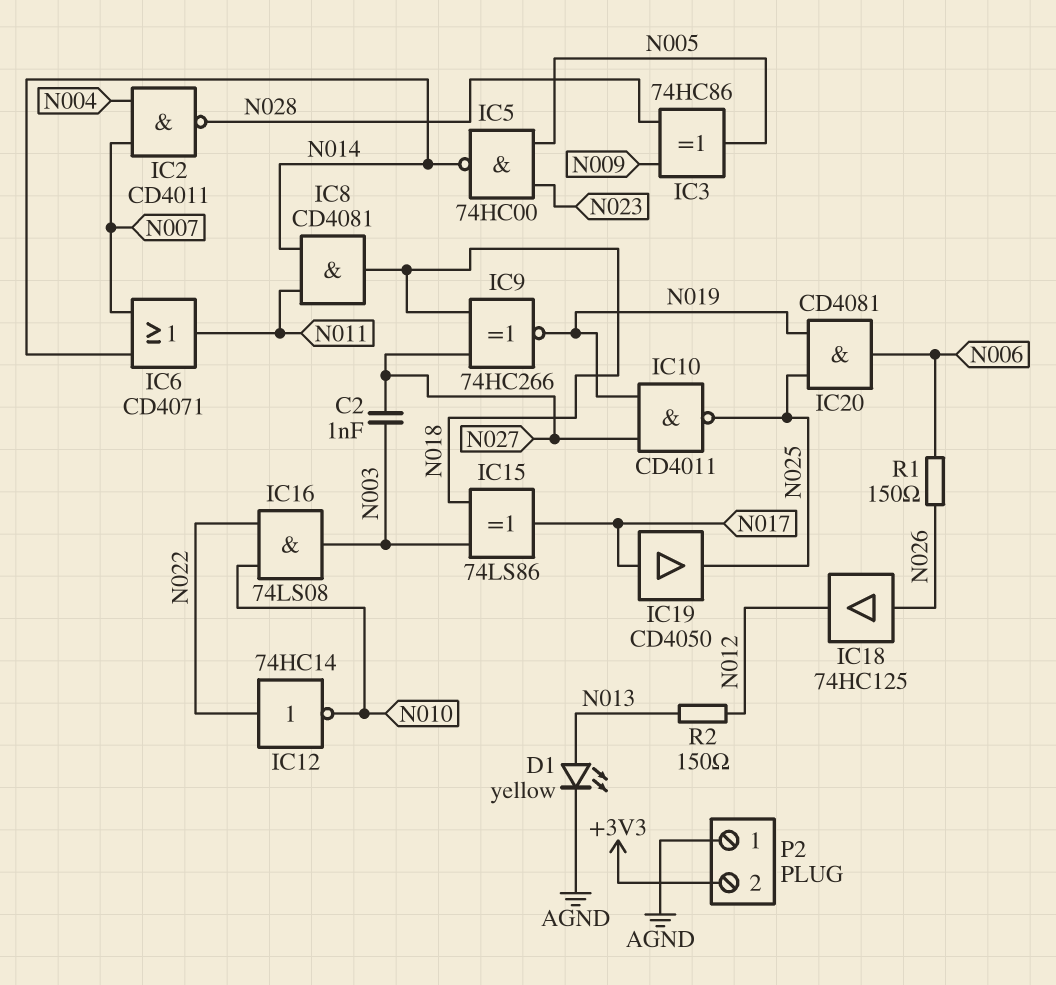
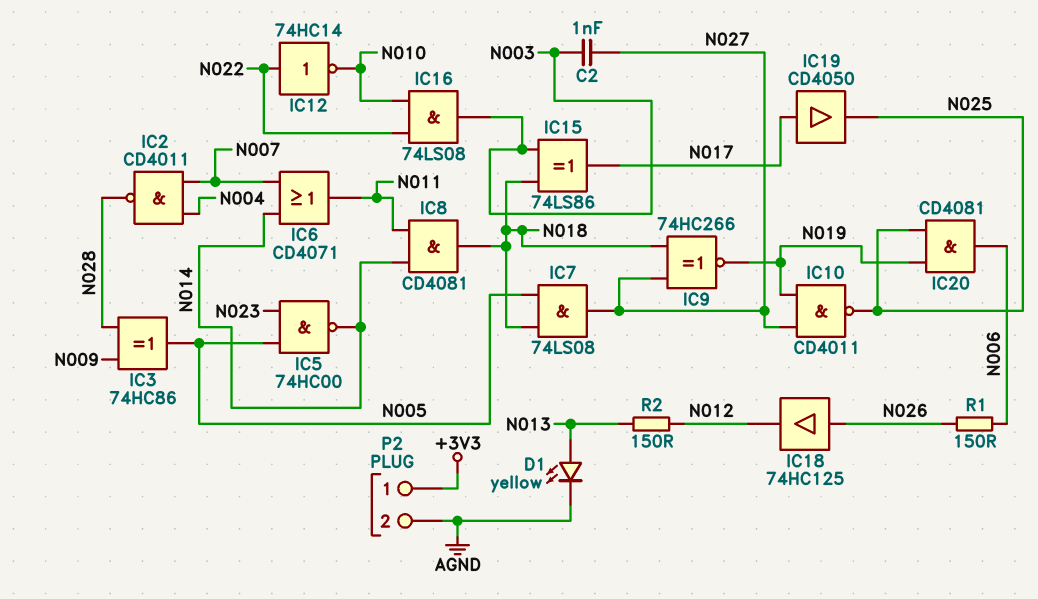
IC7: none -> AND 74LS08 (in N005, in N018, out N027)
P2 pin 1: AGND -> +3V3
P2 pin 2: +3V3 -> AGND

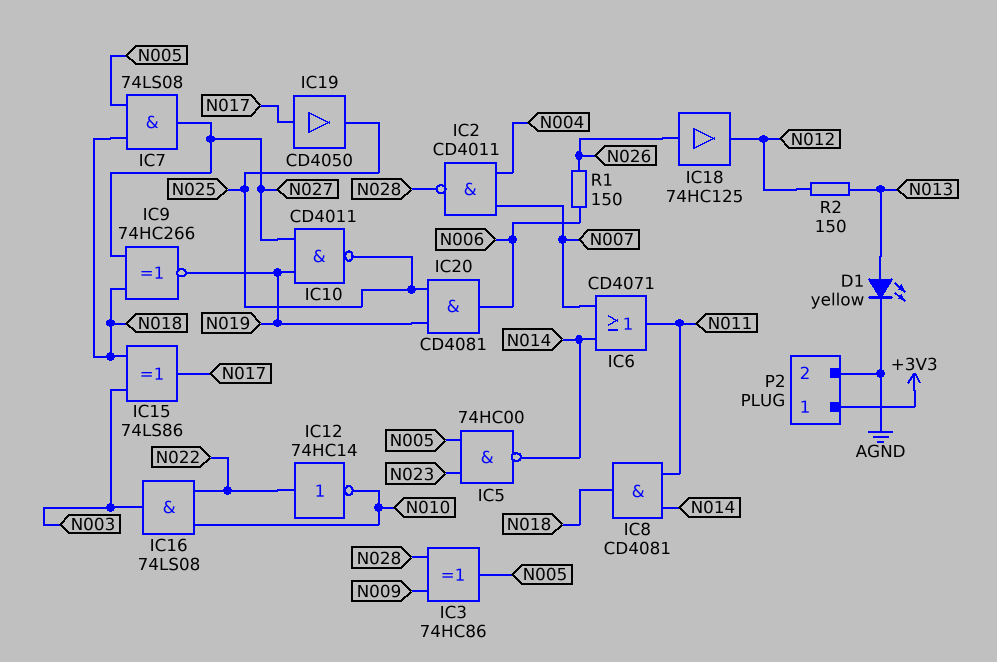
C2: 1nF (N003, N027) -> none

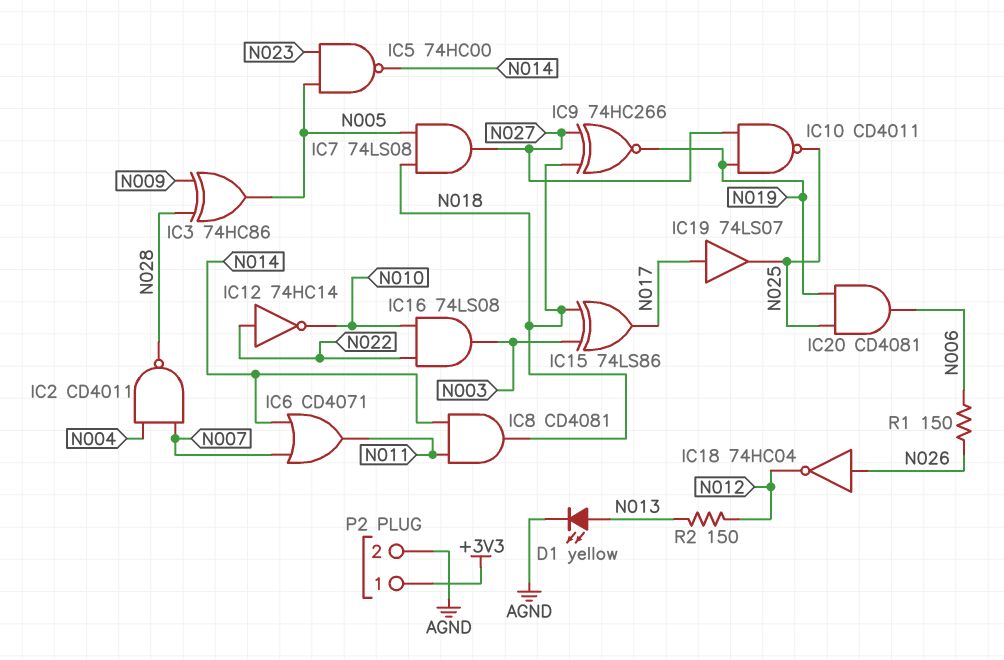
IC18: buffer 74HC125 (in N026, out N012) -> NOT 74HC04 (in N026, out N012)
IC19: buffer CD4050 (in N017, out N025) -> buffer 74LS07 (in N017, out N025)

